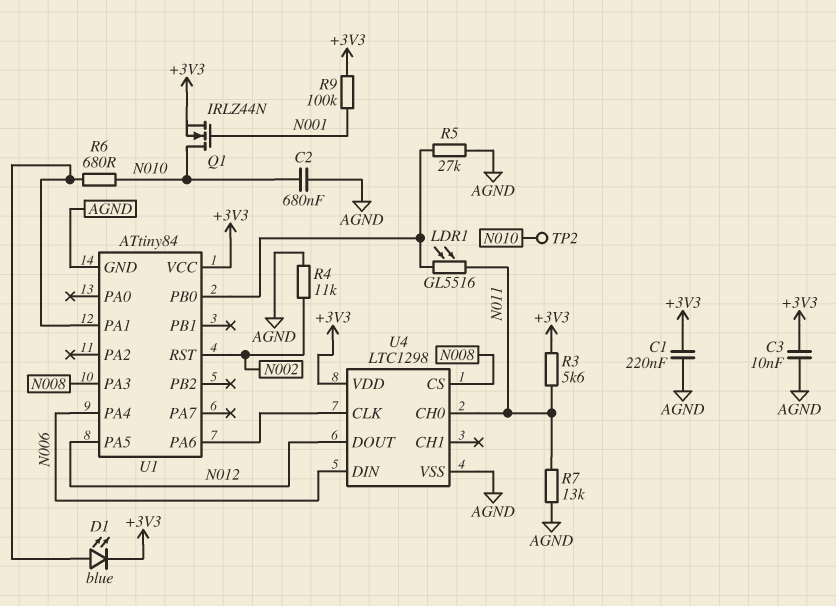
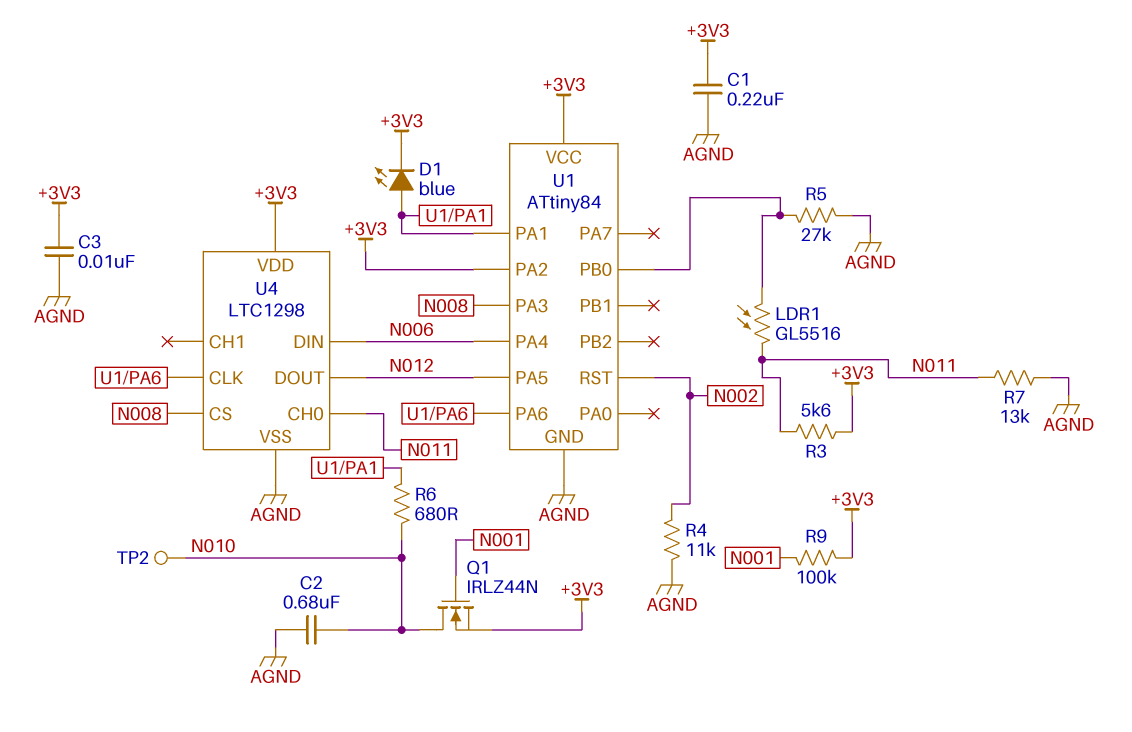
U1 pin PA2: none -> +3V3

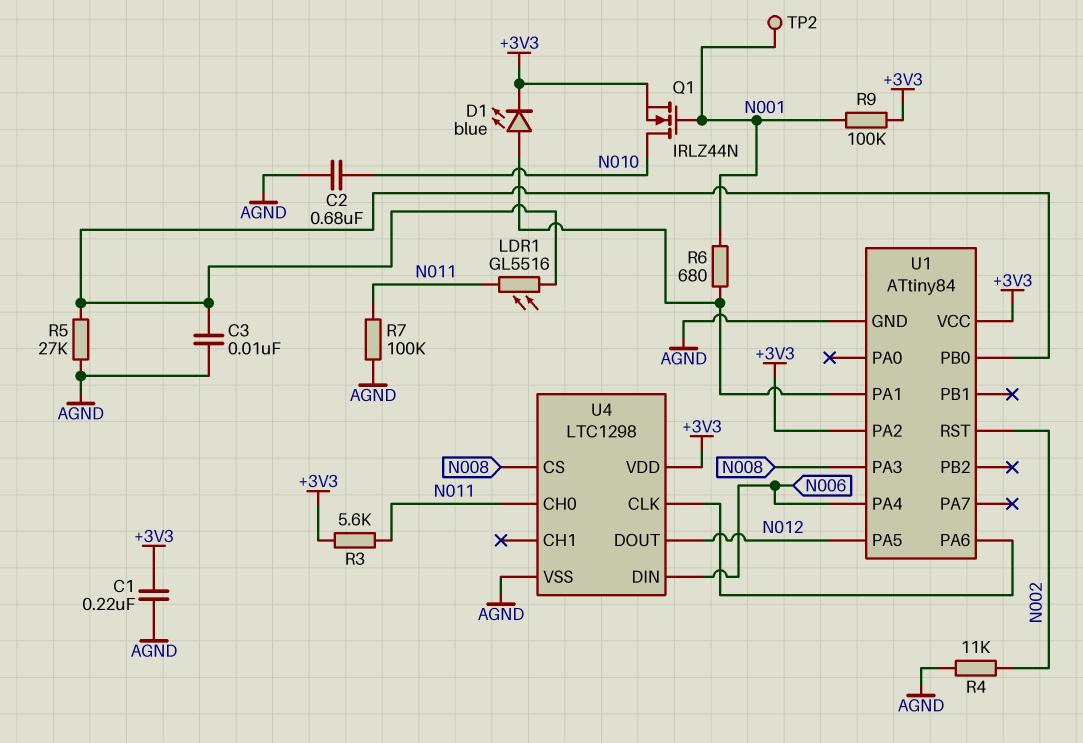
C3: 10nF (+3V3, AGND) -> 10nF (AGND, U1/PB0)
R6: 680 (N010, U1/PA1) -> 680 (N001, U1/PA1)
R7: 13k (AGND, N011) -> 100k (AGND, N011)
TP2: test point (N010) -> test point (N001)

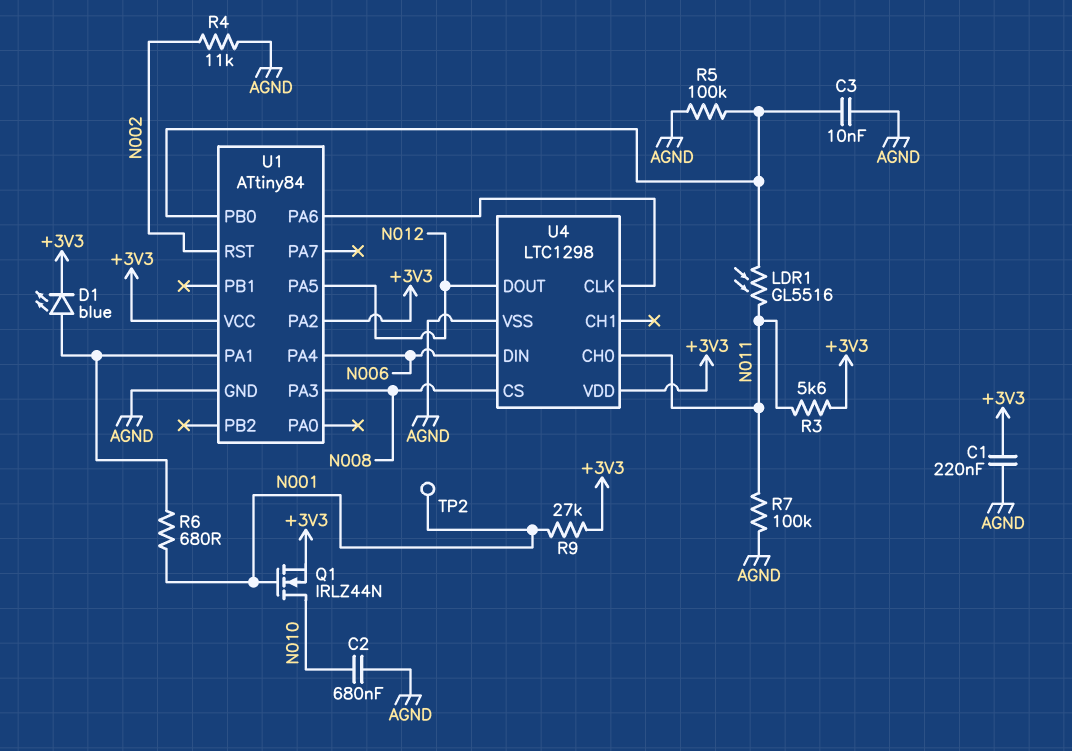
R5: 27k (AGND, U1/PB0) -> 100k (AGND, U1/PB0)
R9: 100k (+3V3, N001) -> 27k (+3V3, N001)

